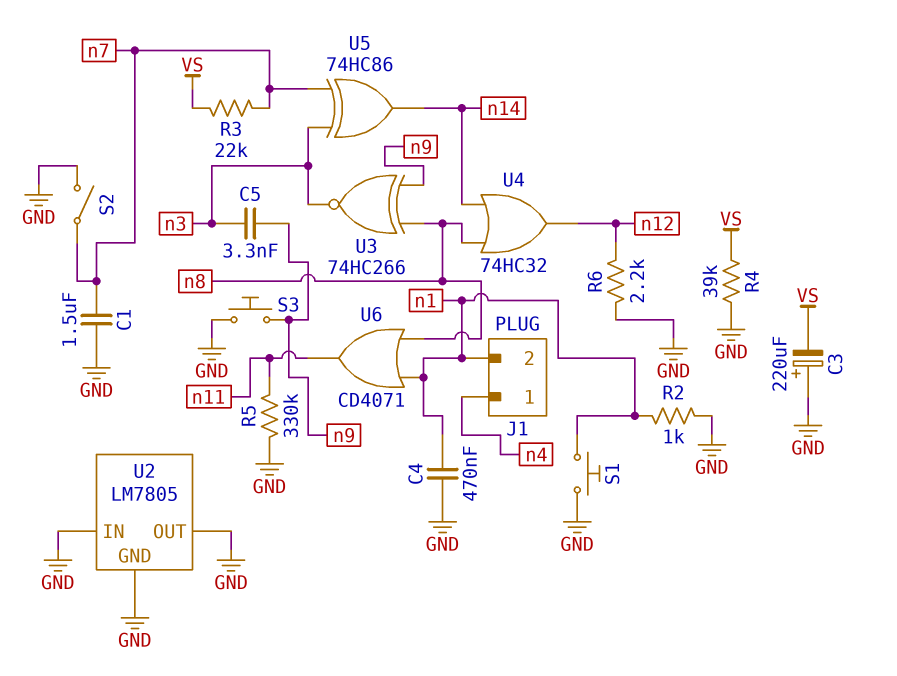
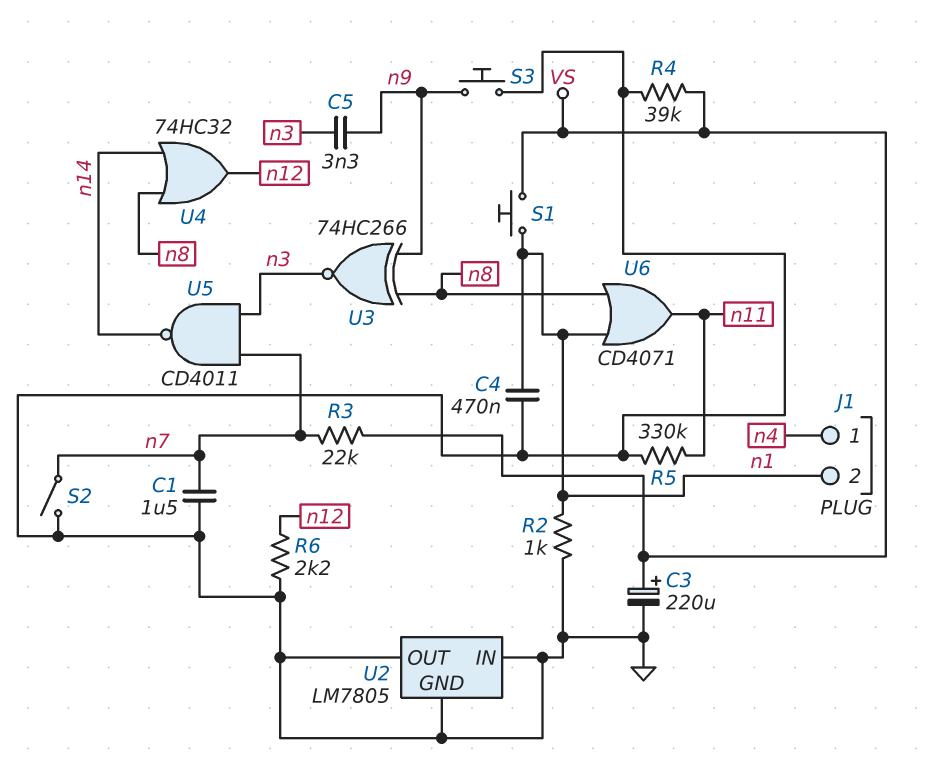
C3: 220uF (plus GND, minus VS) -> 220uF (plus VS, minus GND)
S1: button (GND, n1) -> button (VS, n1)
U5: XOR 74HC86 (in n3, in n7, out n14) -> NAND CD4011 (in n3, in n7, out n14)

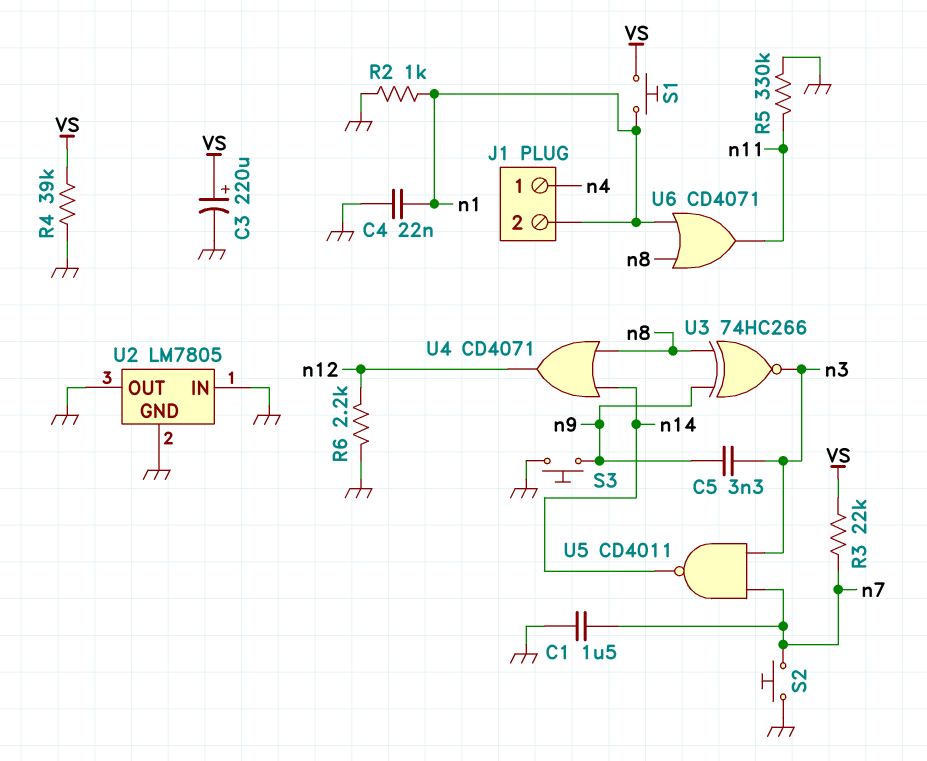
C4: 470nF (GND, n1) -> 22nF (GND, n1)
S2: switch (GND, n7) -> button (GND, n7)
U4: OR 74HC32 (in n8, in n14, out n12) -> OR CD4071 (in n8, in n14, out n12)

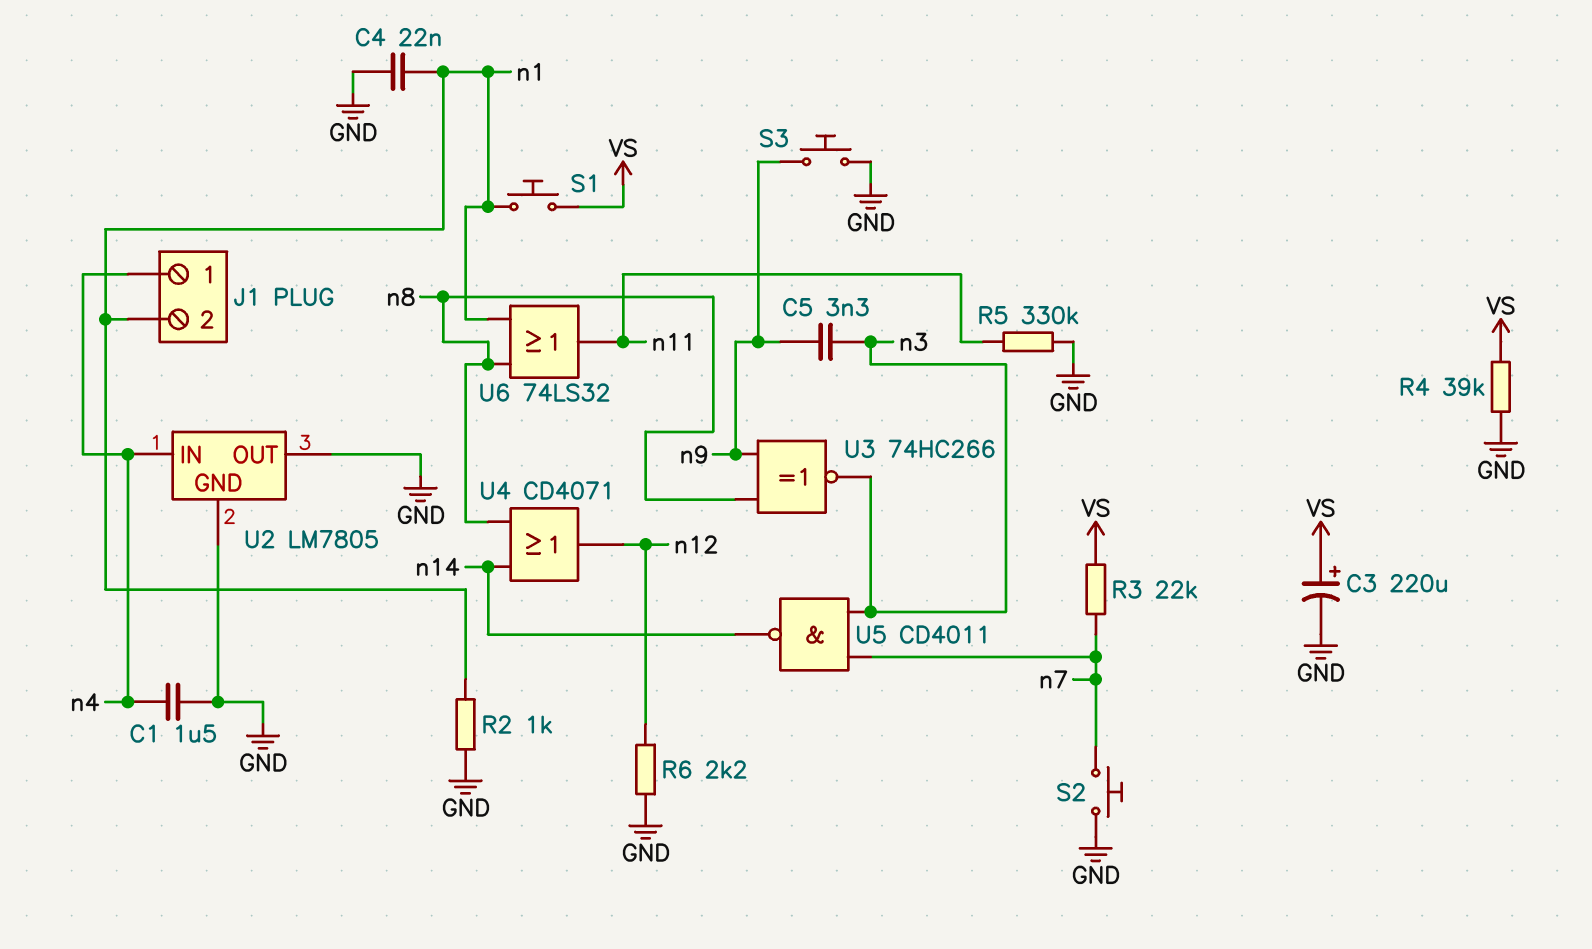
C1: 1.5uF (GND, n7) -> 1.5uF (GND, n4)
U2 pin IN: GND -> n4
U6: OR CD4071 (in n1, in n8, out n11) -> OR 74LS32 (in n1, in n8, out n11)

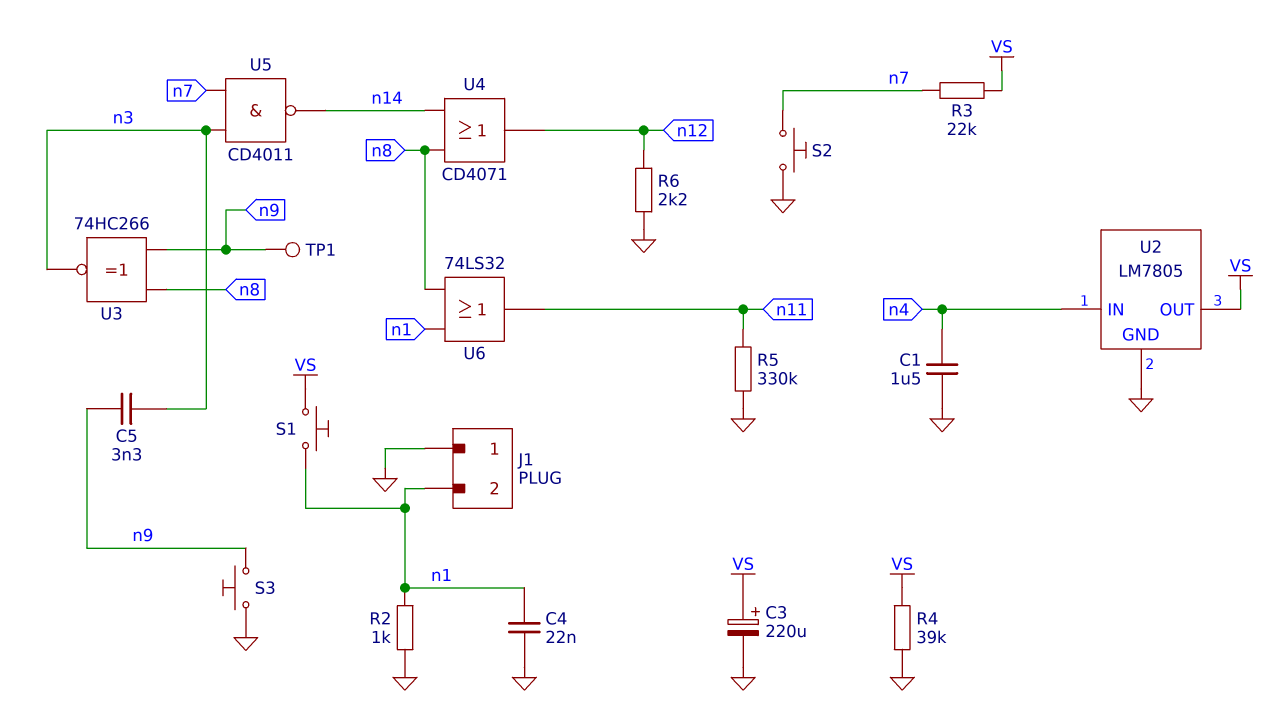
J1 pin 1: n4 -> GND
TP1: none -> test point (n9)
U2 pin OUT: GND -> VS

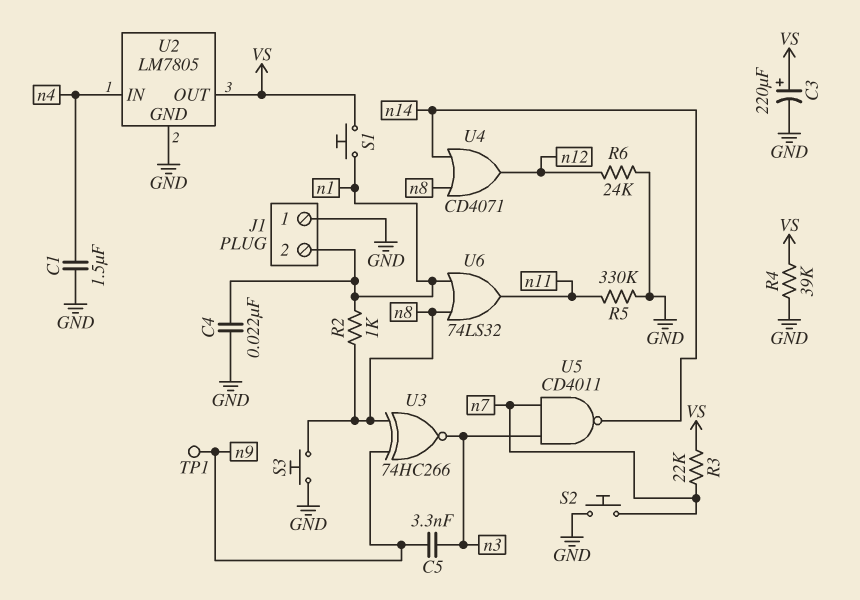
R2: 1k (GND, n1) -> 1k (n1, n8)
R6: 2.2k (GND, n12) -> 24k (GND, n12)
S3: button (GND, n9) -> button (GND, n8)

